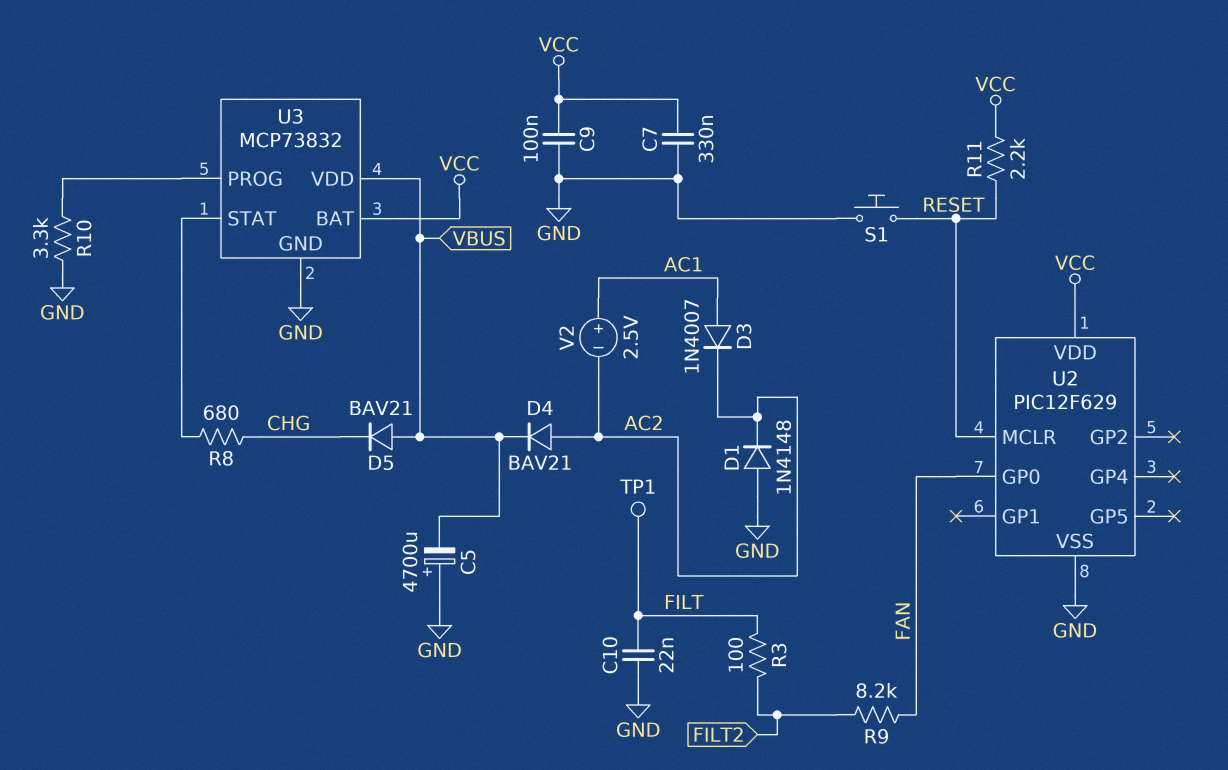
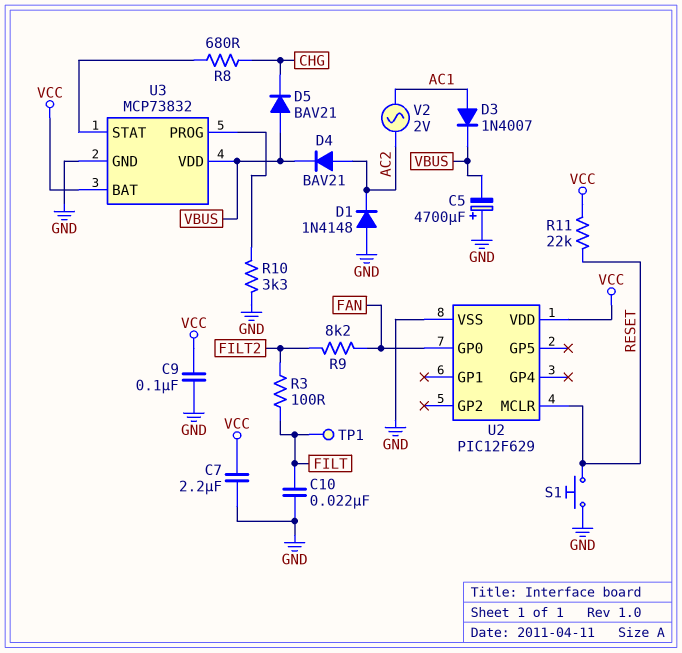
C7: 330nF (GND, VCC) -> 2.2uF (GND, VCC)
D3: diode 1N4007 (A AC1, K AC2) -> diode 1N4007 (A AC1, K VBUS)
R11: 2.2k (RESET, VCC) -> 22k (RESET, VCC)
V2: 2.5V (plus AC1, minus AC2) -> AC 2V (AC1, AC2)

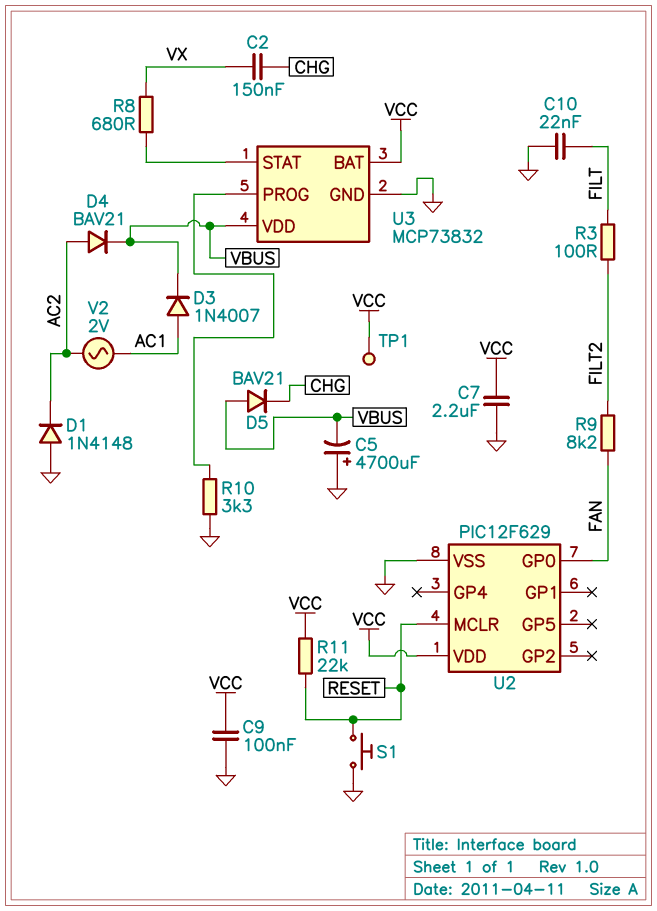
C2: none -> 150nF (CHG, VX)
R8: 680 (CHG, U3/STAT) -> 680 (U3/STAT, VX)
TP1: test point (FILT) -> test point (VCC)

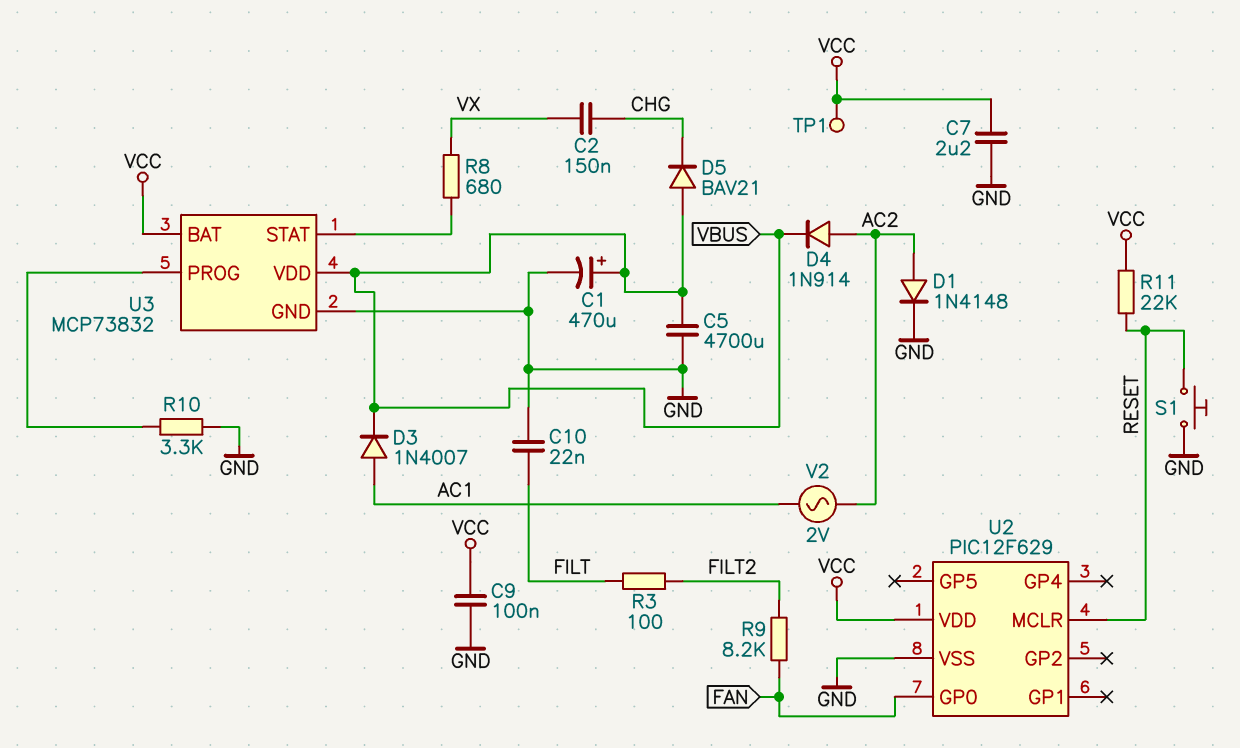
C1: none -> 470uF (plus VBUS, minus GND)
C5: 4700uF (plus GND, minus VBUS) -> 4700uF (GND, VBUS)
D1: diode 1N4148 (A GND, K AC2) -> diode 1N4148 (A AC2, K GND)
D4: diode BAV21 (A AC2, K VBUS) -> diode 1N914 (A AC2, K VBUS)

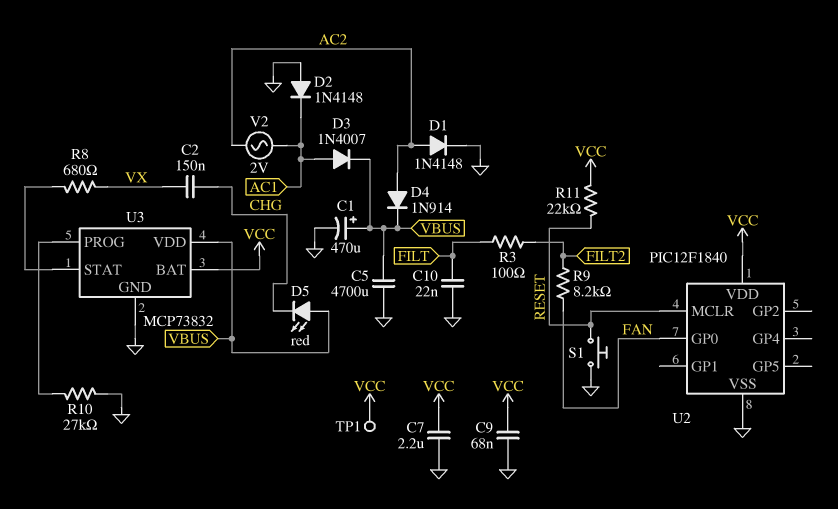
C9: 100nF (GND, VCC) -> 68nF (GND, VCC)
D2: none -> diode 1N4148 (A GND, K AC1)
D5: diode BAV21 (A VBUS, K CHG) -> LED red (A VBUS, K CHG)
R10: 3.3k (GND, U3/PROG) -> 27k (GND, U3/PROG)
U2: PIC12F629 -> PIC12F1840

